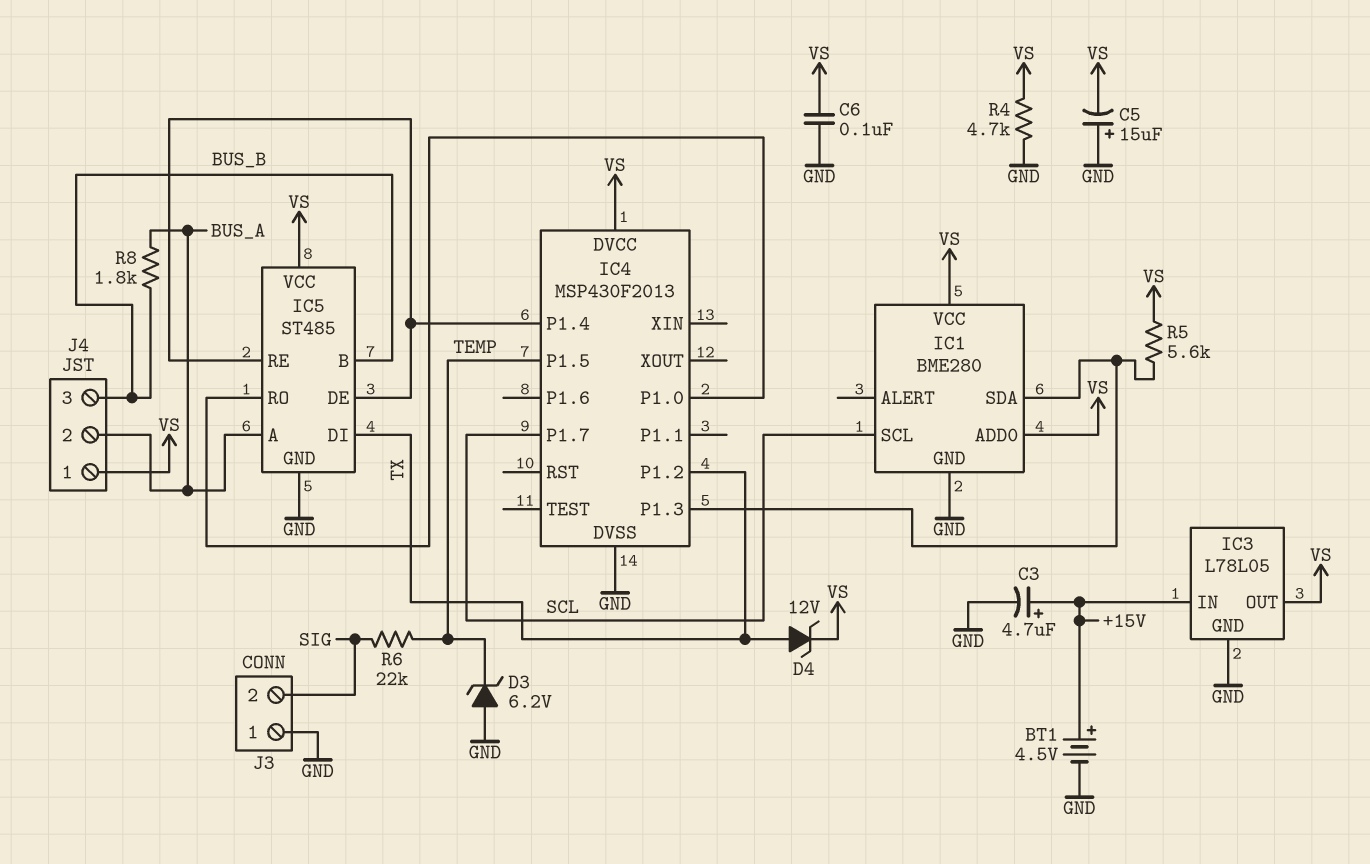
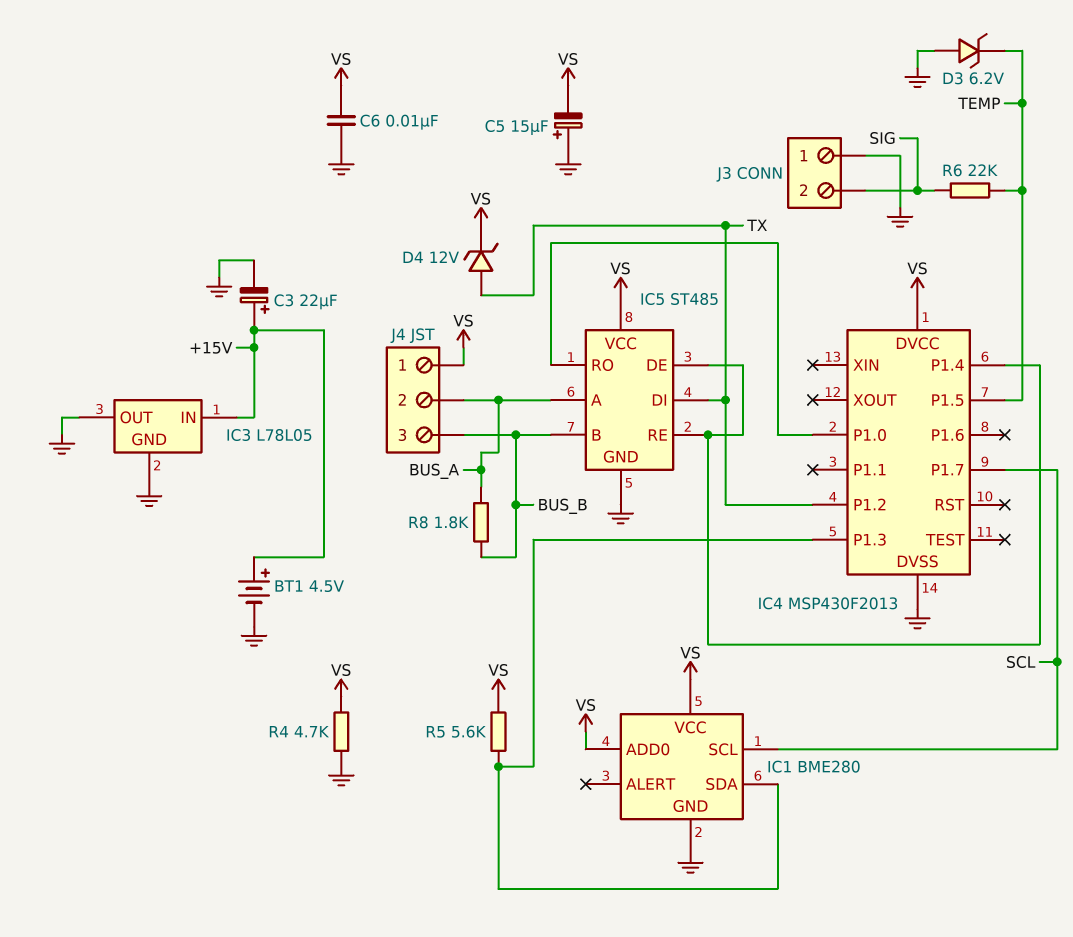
C3: 4.7uF (plus +15V, minus GND) -> 22uF (plus +15V, minus GND)
C6: 100nF (GND, VS) -> 10nF (GND, VS)
IC3 pin OUT: VS -> GND

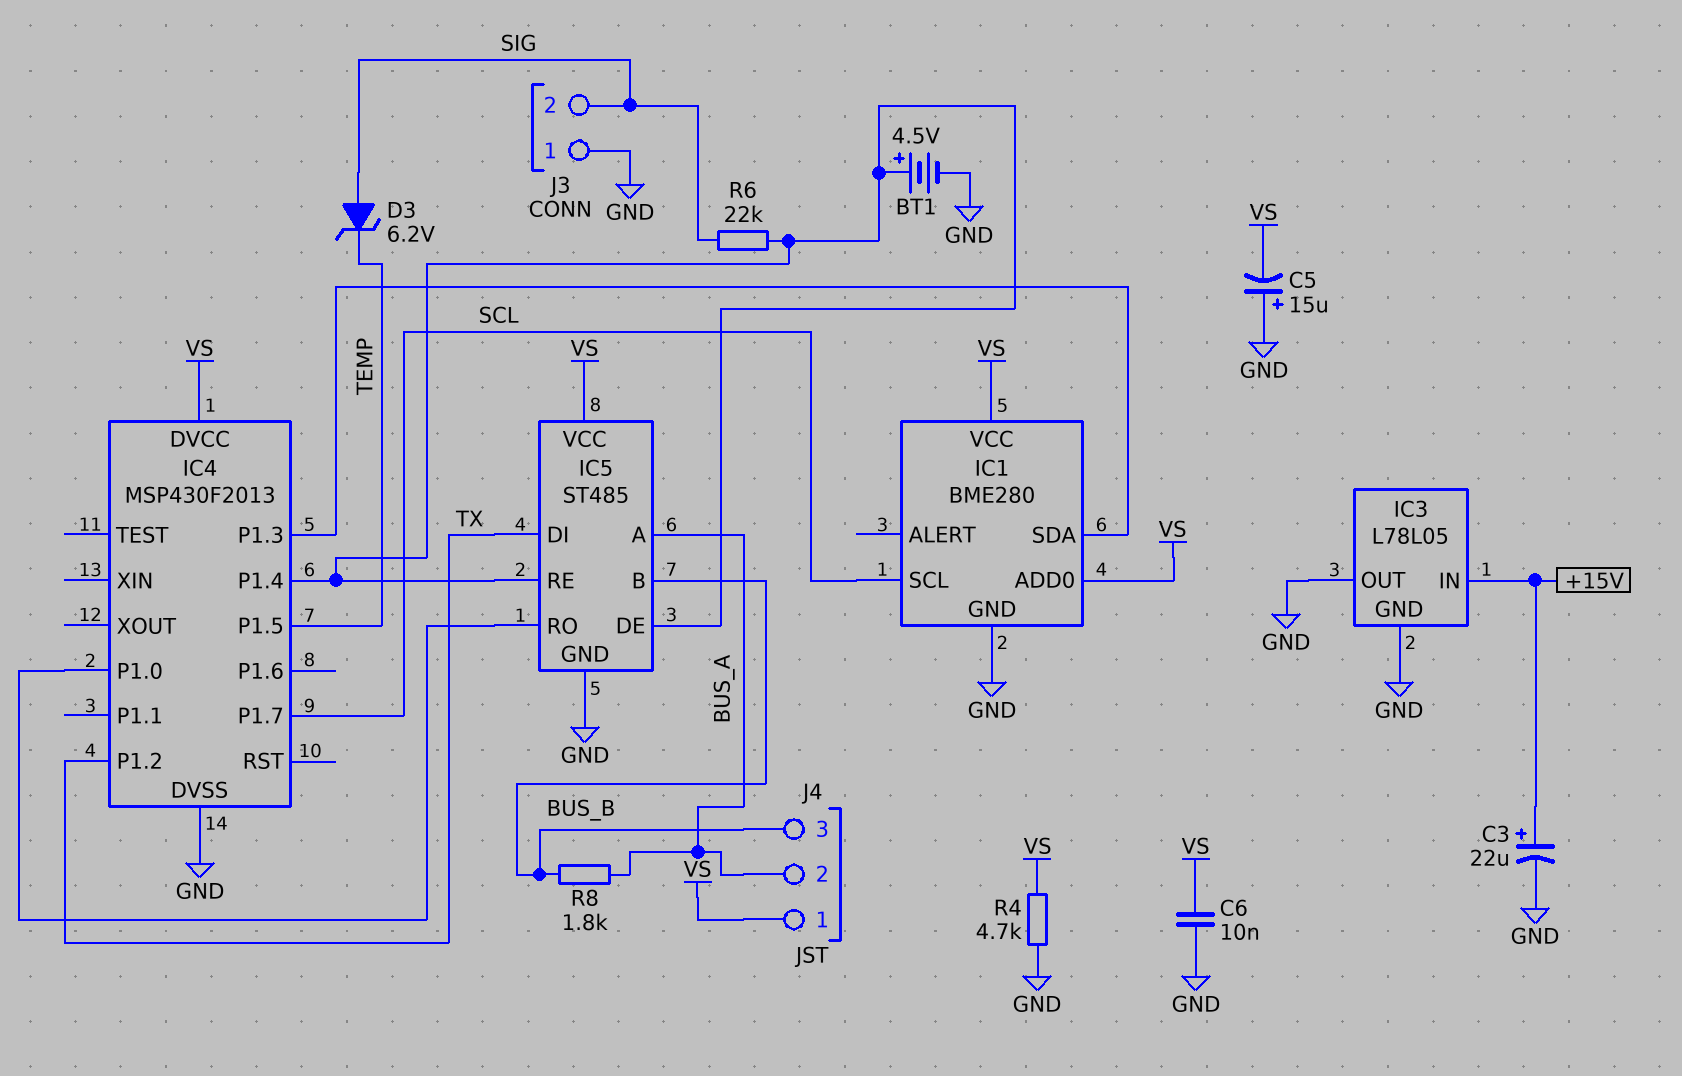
BT1: 4.5V (plus +15V, minus GND) -> 4.5V (plus IC4/P1.4, minus GND)
D3: zener 6.2V (A GND, K TEMP) -> zener 6.2V (A SIG, K TEMP)
D4: zener 12V (A TX, K VS) -> none
R5: 5.6k (IC1/SDA, VS) -> none
R6: 22k (SIG, TEMP) -> 22k (IC4/P1.4, SIG)

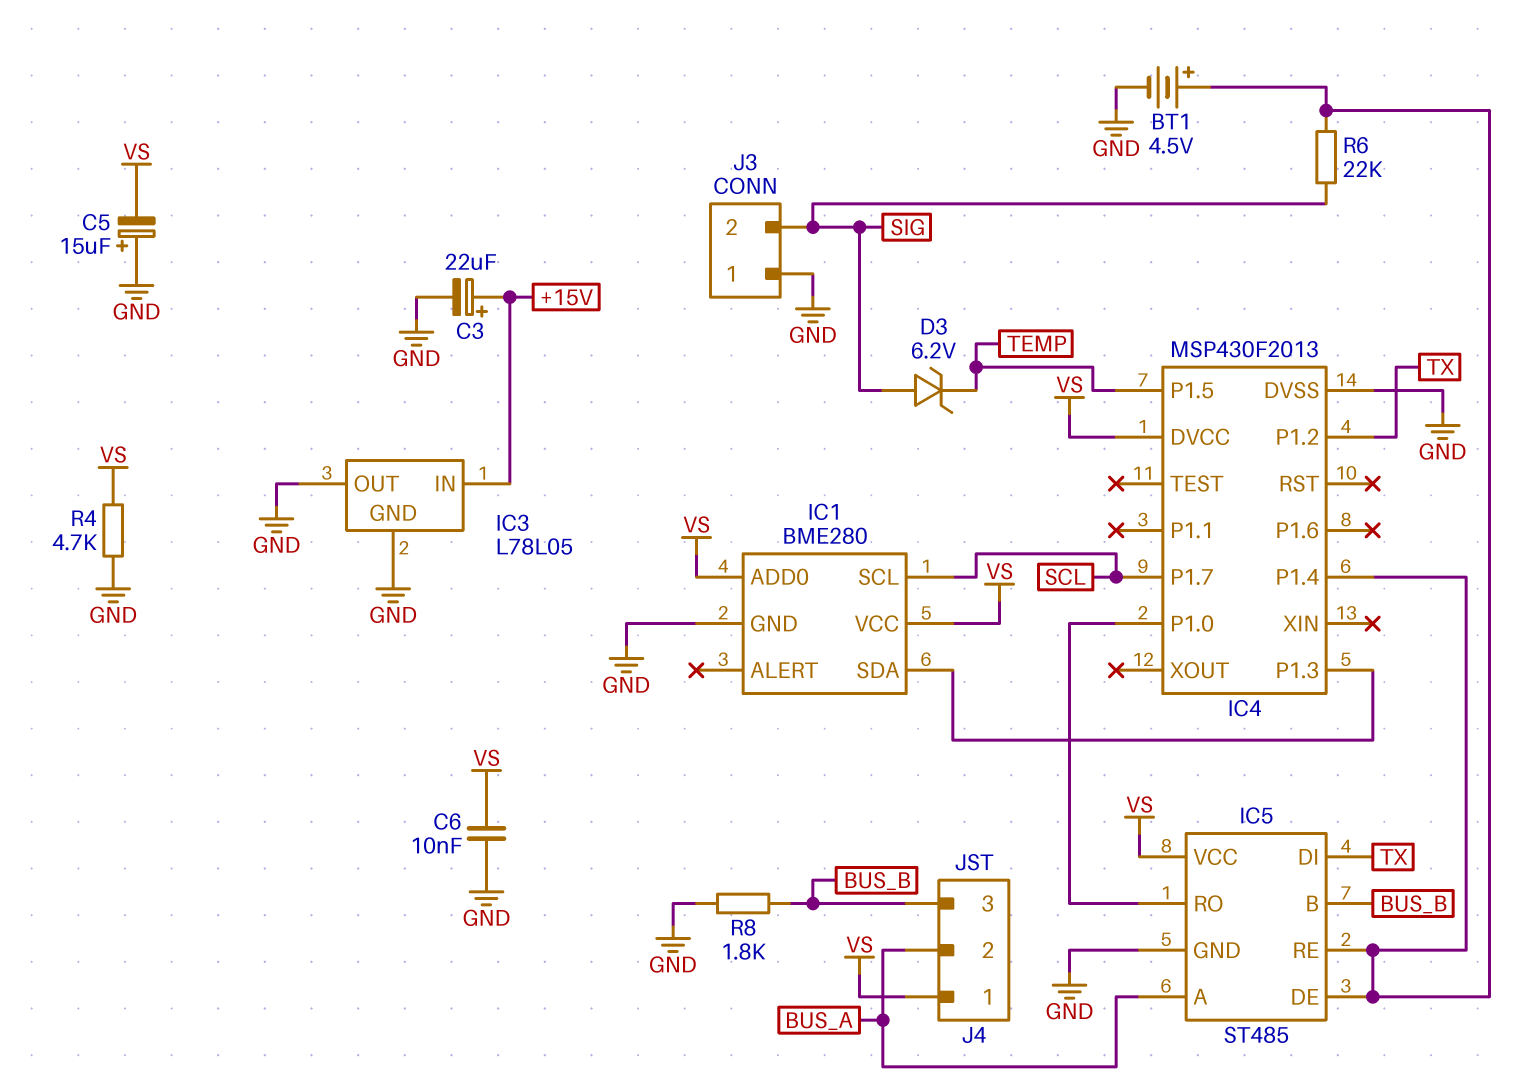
R8: 1.8k (BUS_A, BUS_B) -> 1.8k (BUS_B, GND)

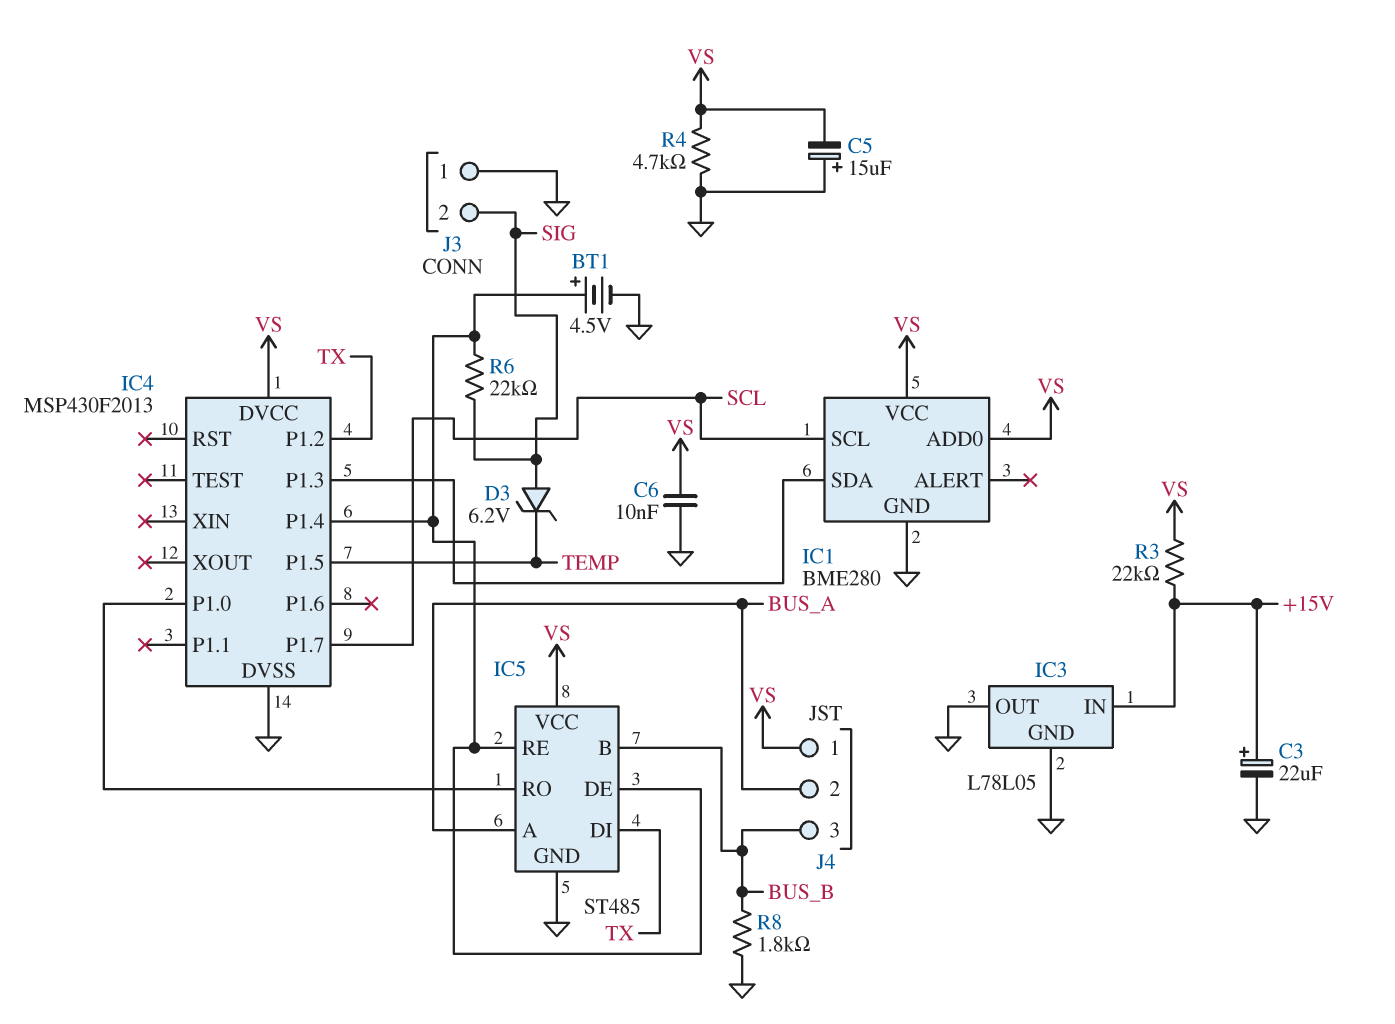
R3: none -> 22k (+15V, VS)

